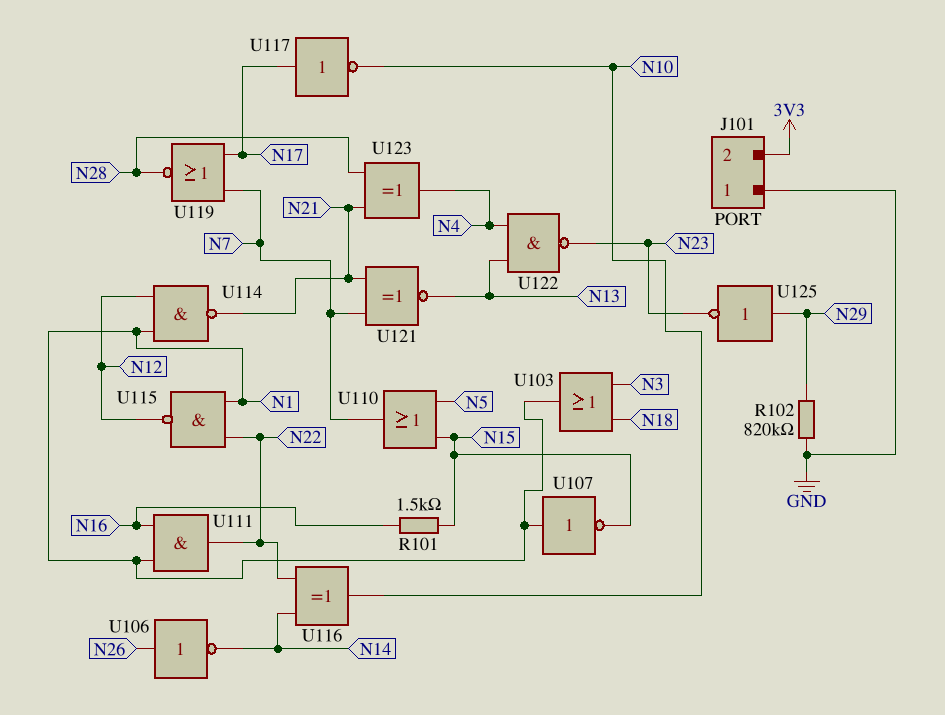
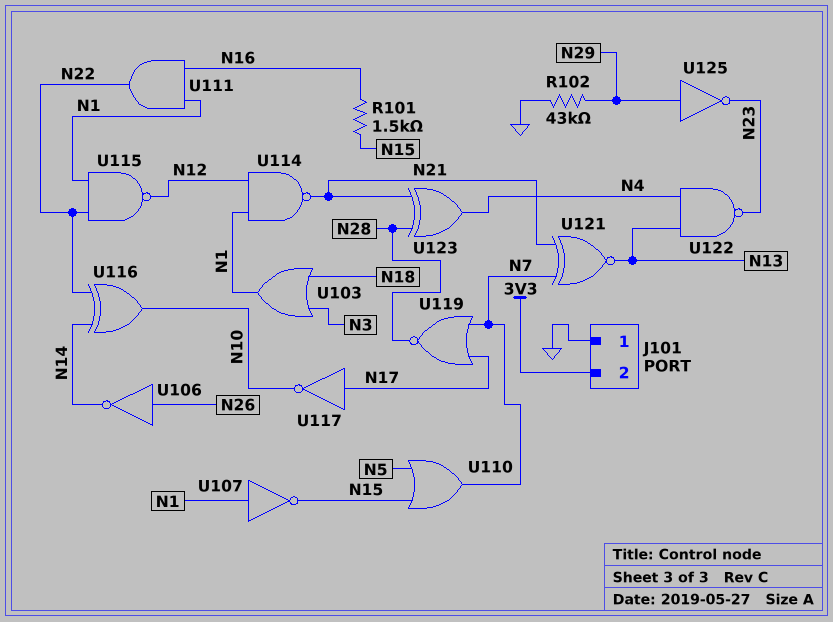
R102: 820k (GND, N29) -> 43k (GND, N29)

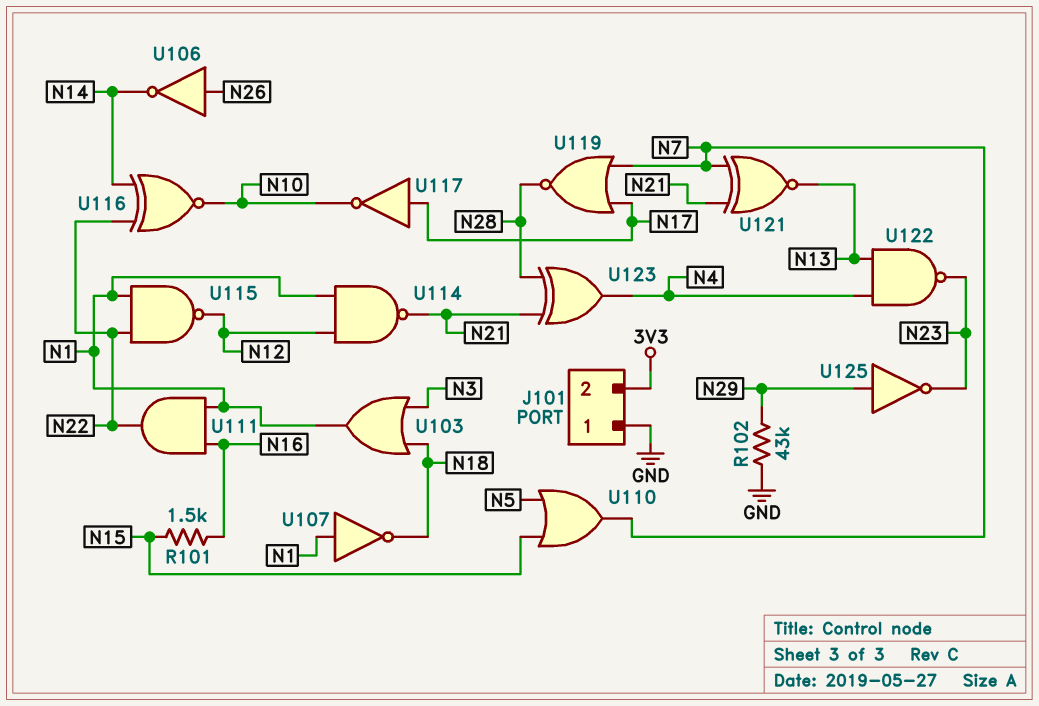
U107: NOT (in N1, out N15) -> NOT (in N1, out N18)
U116: XOR (in N14, in N22, out N10) -> XNOR (in N14, in N22, out N10)

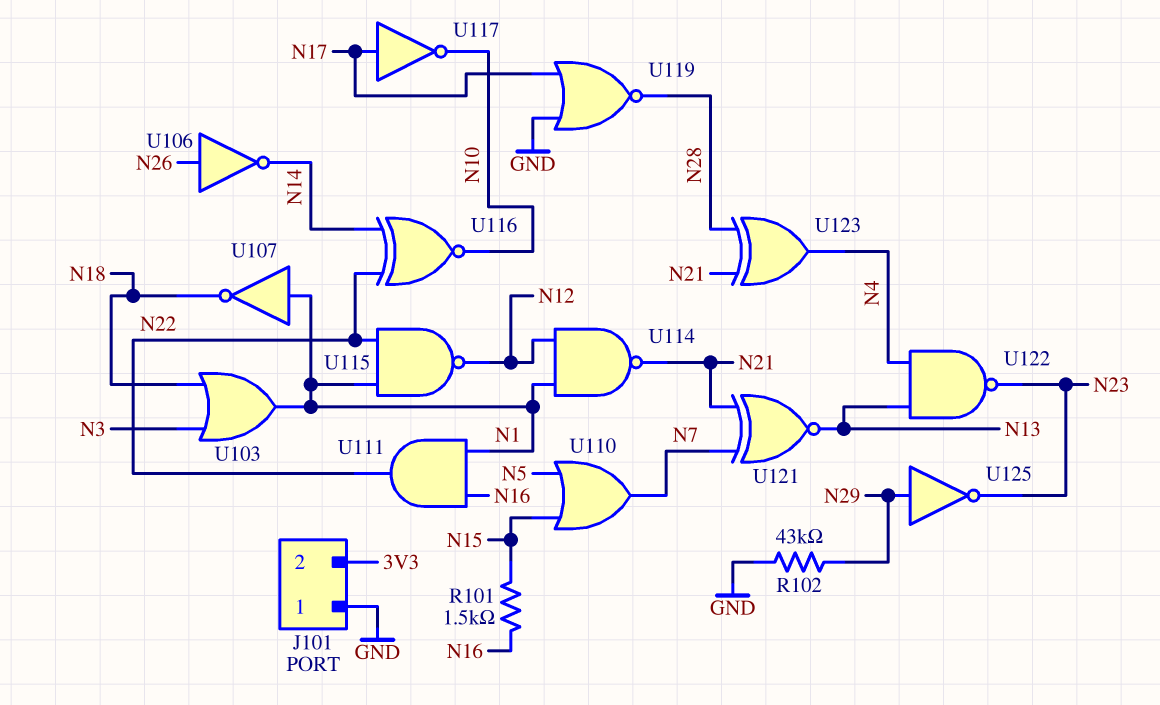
U119: NOR (in N7, in N17, out N28) -> NOR (in GND, in N17, out N28)

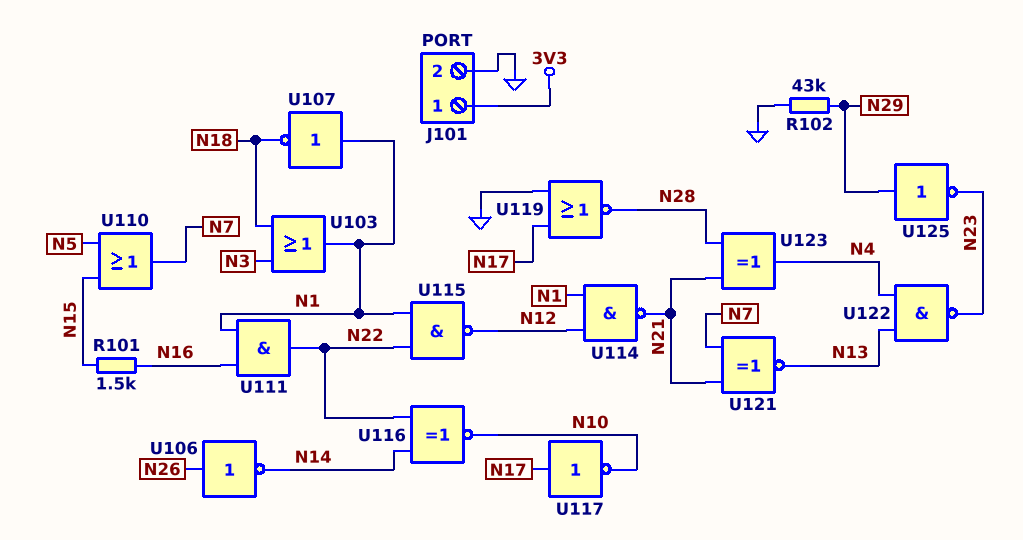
J101 pin 1: GND -> 3V3
J101 pin 2: 3V3 -> GND

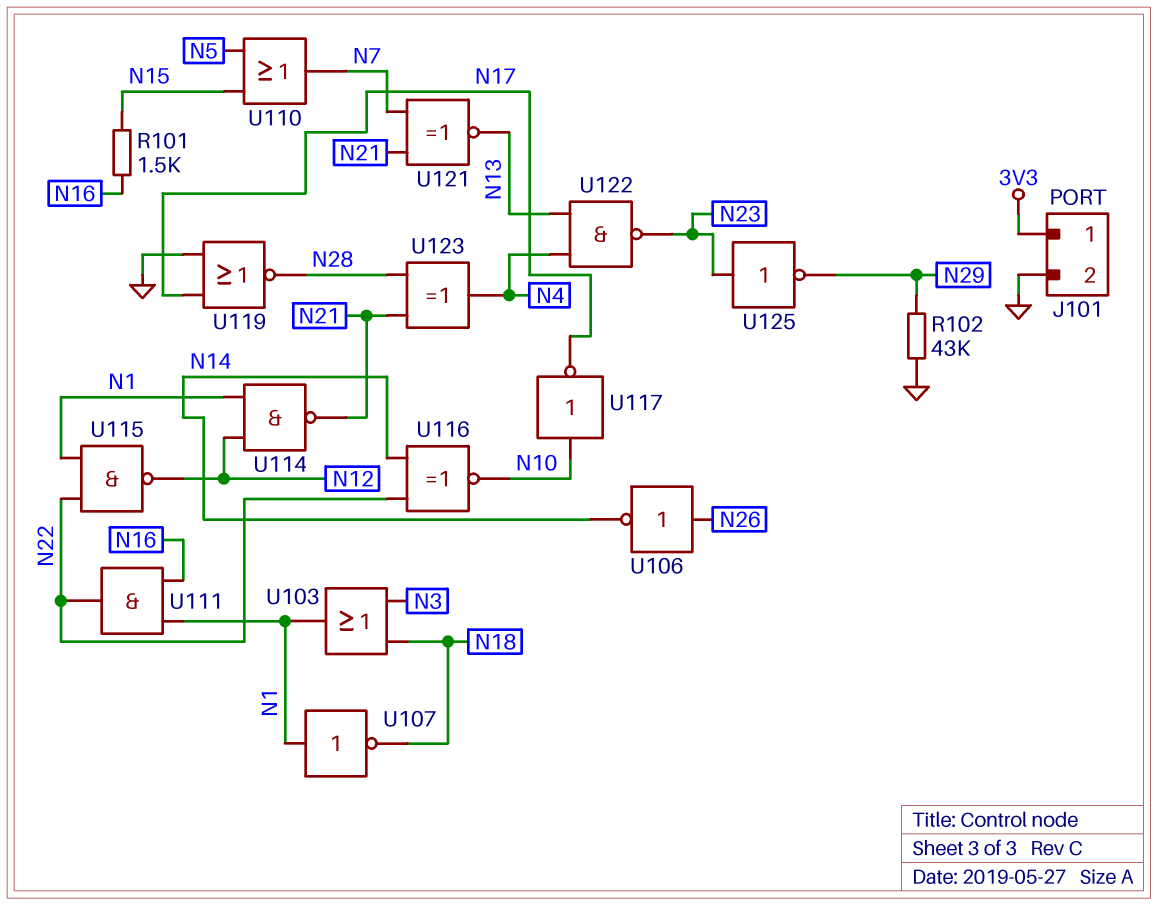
U117: NOT (in N17, out N10) -> NOT (in N10, out N17)
U125: NOT (in N29, out N23) -> NOT (in N23, out N29)

